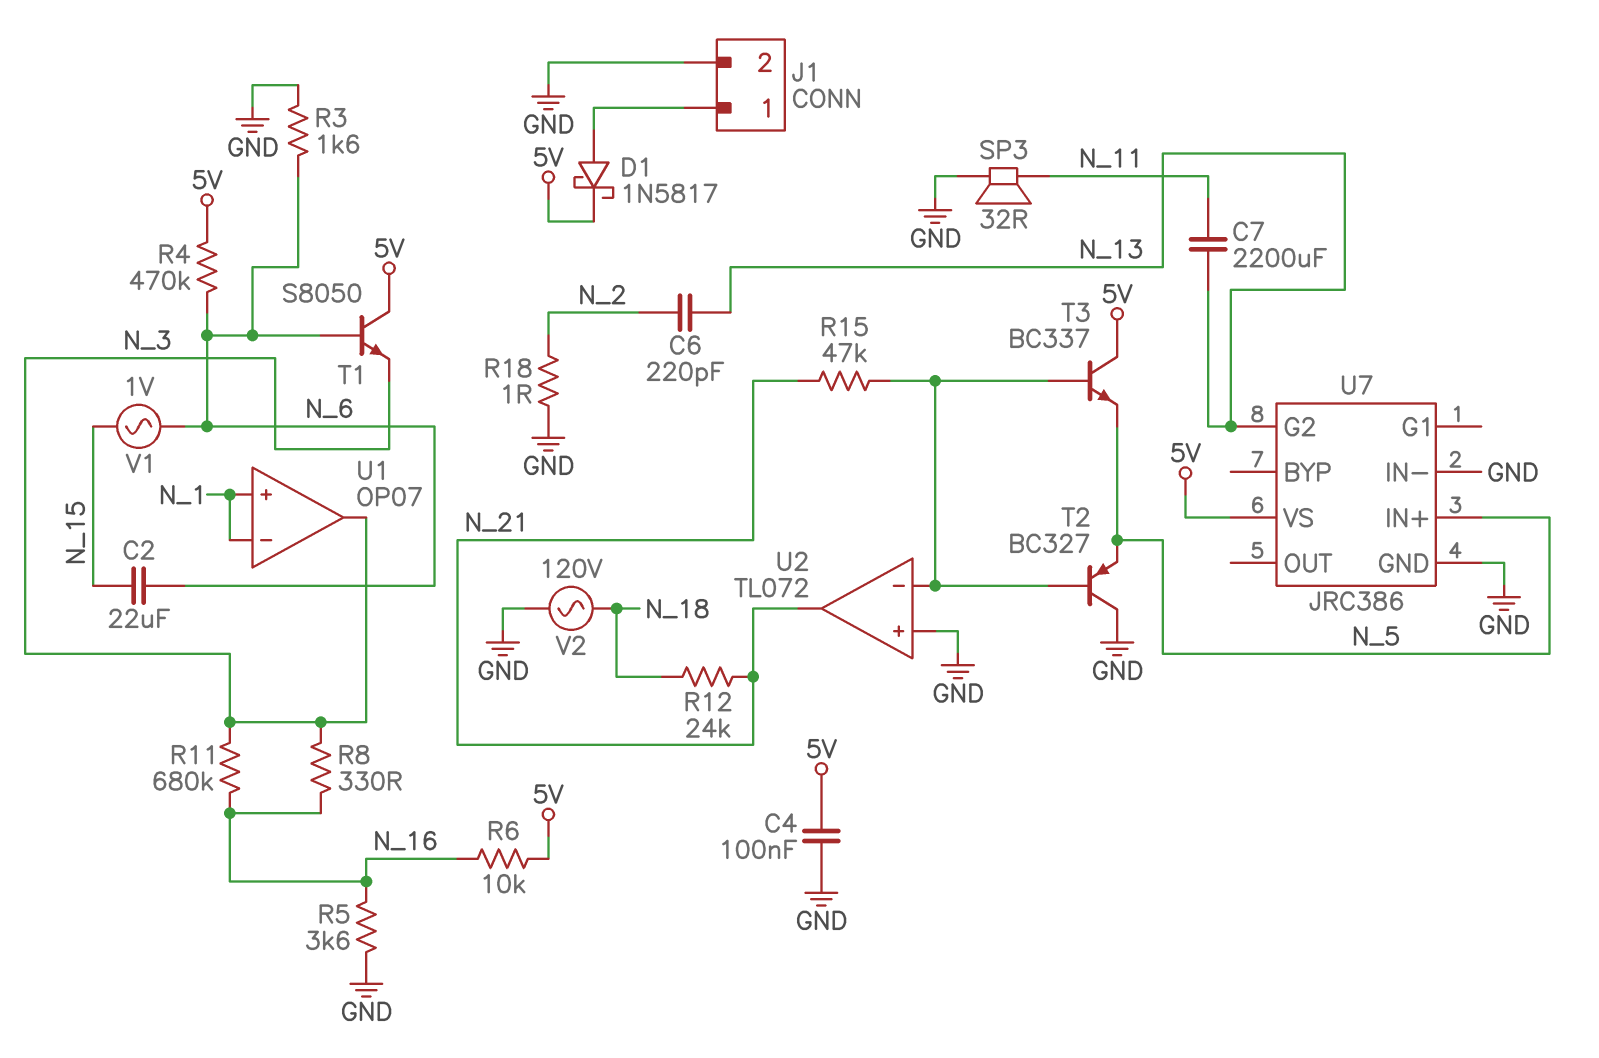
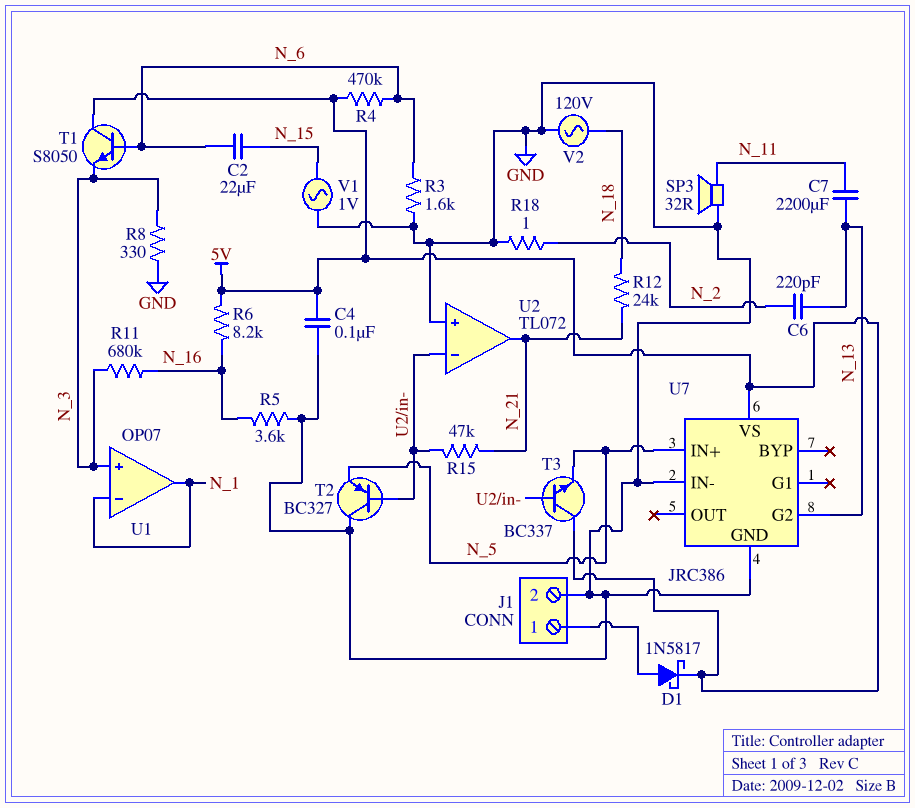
R6: 10k (5V, N_16) -> 8.2k (5V, N_16)
R8: 330 (N_3, N_16) -> 330 (GND, N_3)
U1 pin in+: N_1 -> N_3
U1 pin out: N_3 -> N_1
V1: AC 1V (N_6, N_15) -> AC 1V (GND, N_15)

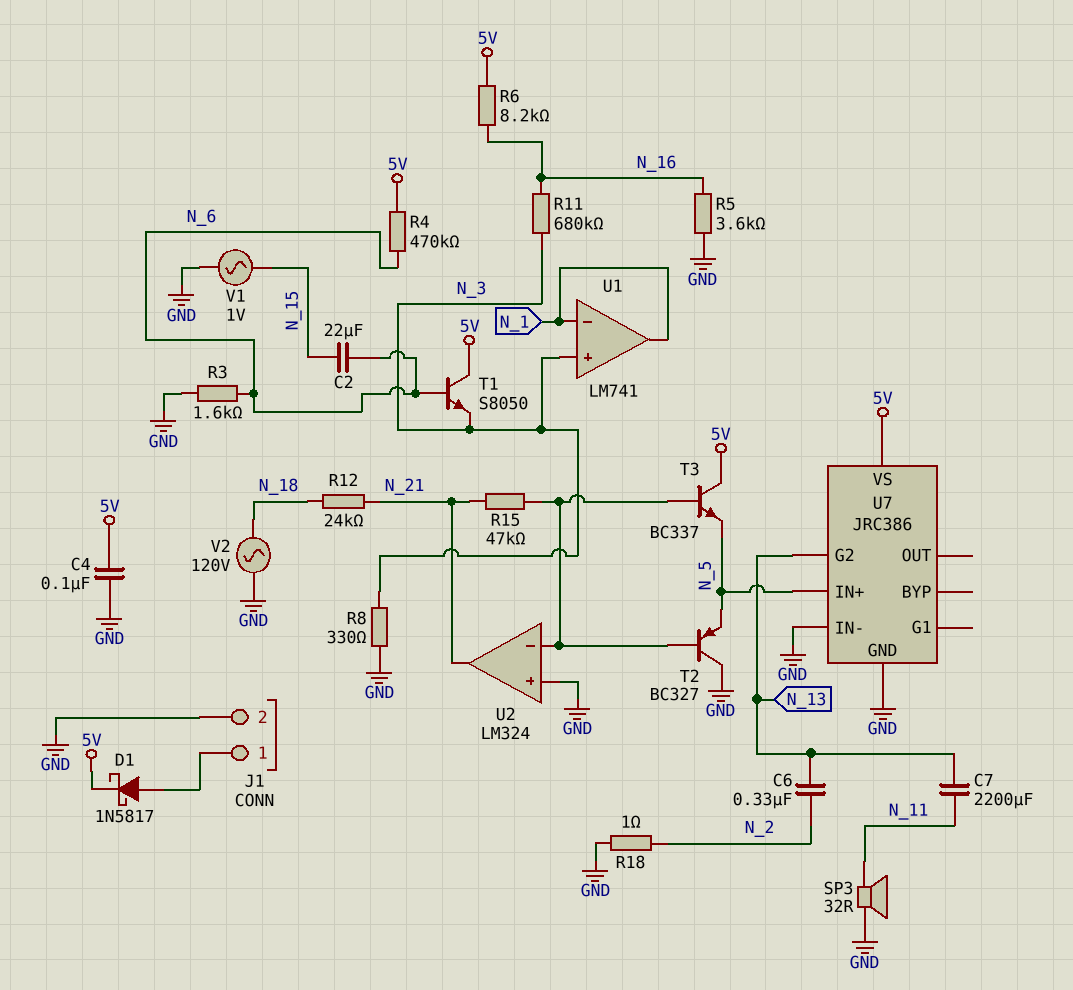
C6: 220pF (N_2, N_13) -> 330nF (N_2, N_13)
U1: OP07 -> LM741
U2: TL072 -> LM324

